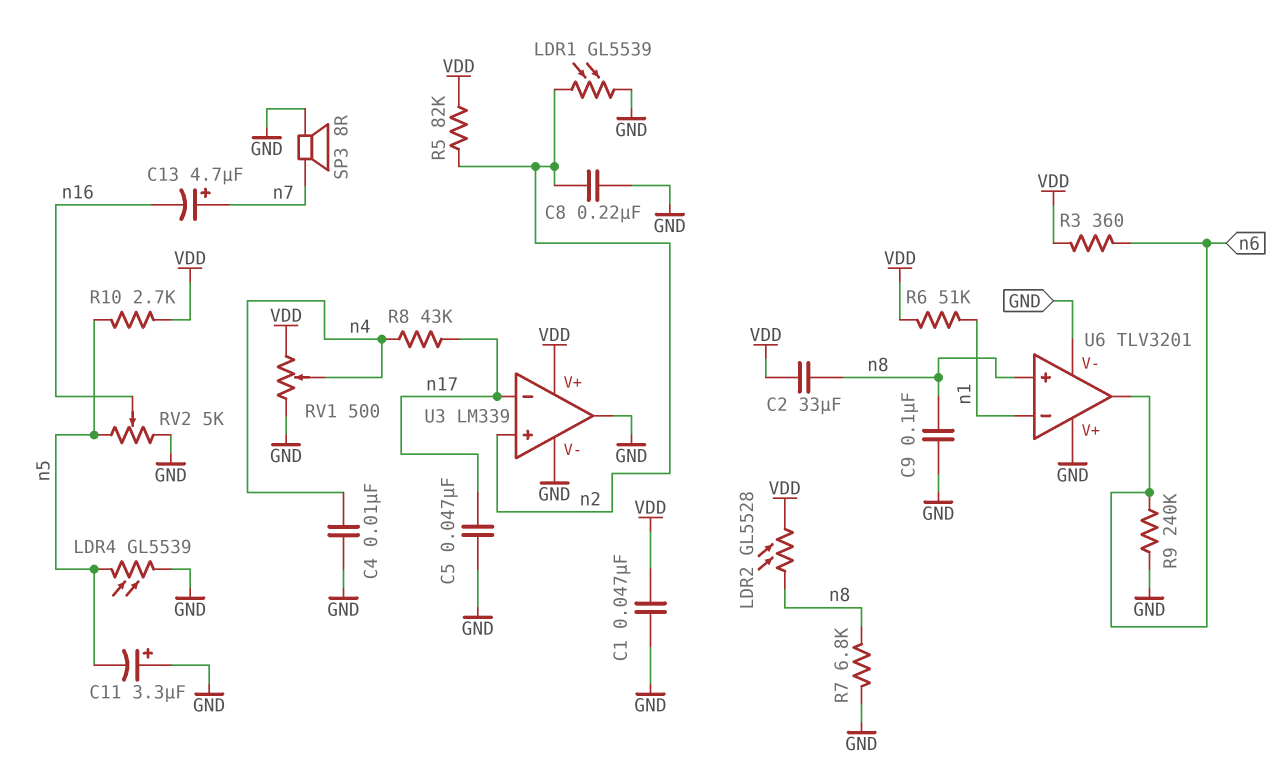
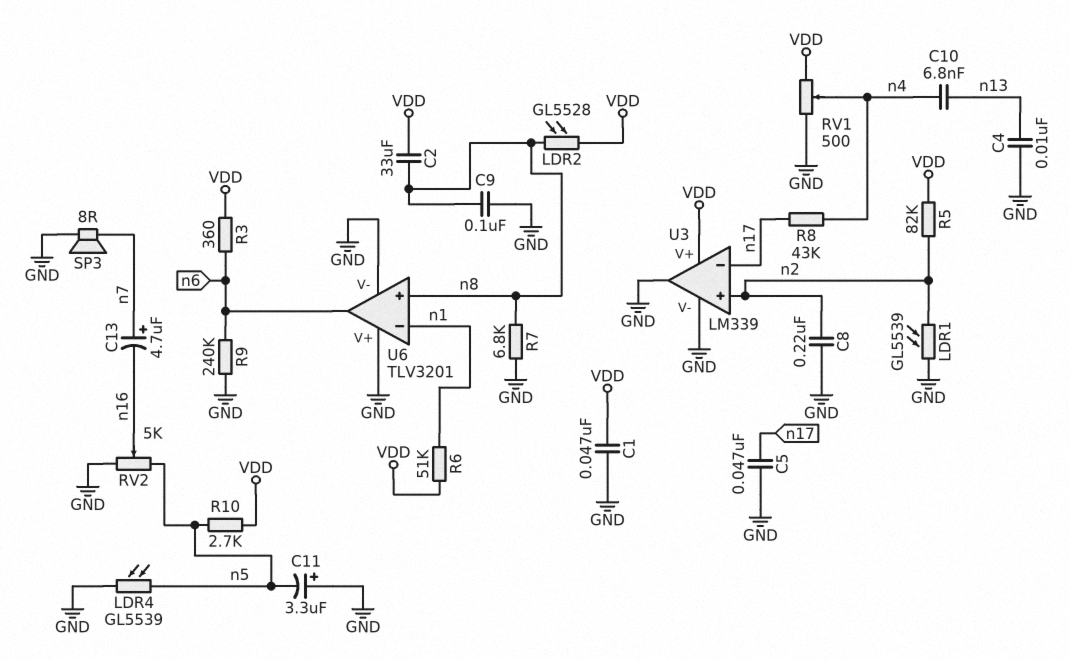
C4: 10nF (GND, n4) -> 10nF (GND, n13)
C10: none -> 6.8nF (n4, n13)

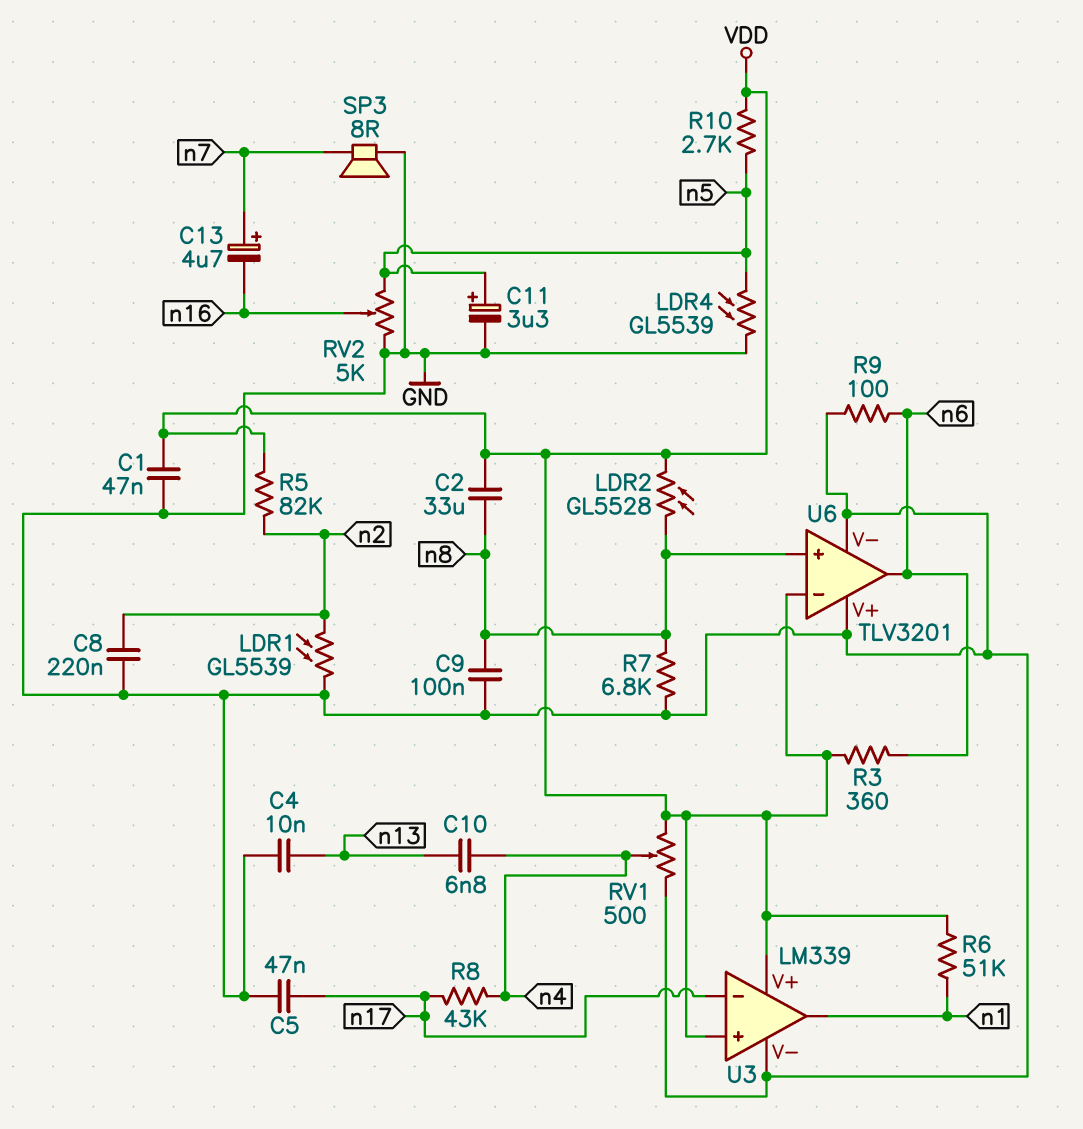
C11: 3.3uF (plus GND, minus n5) -> 3.3uF (plus n5, minus GND)
R9: 240k (GND, n6) -> 100 (GND, n6)
U3 pin in+: n2 -> VDD
U3 pin out: GND -> n1
U6 pin in-: n1 -> VDD

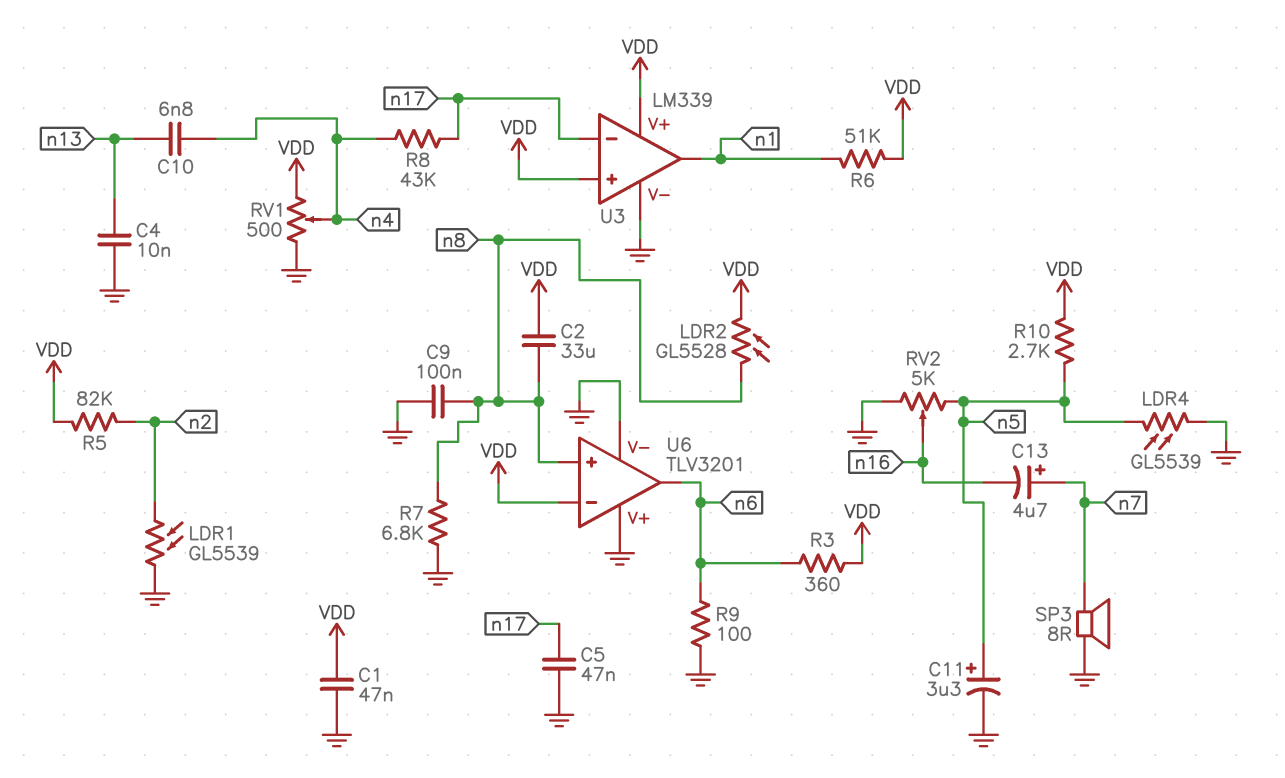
C8: 220nF (GND, n2) -> none

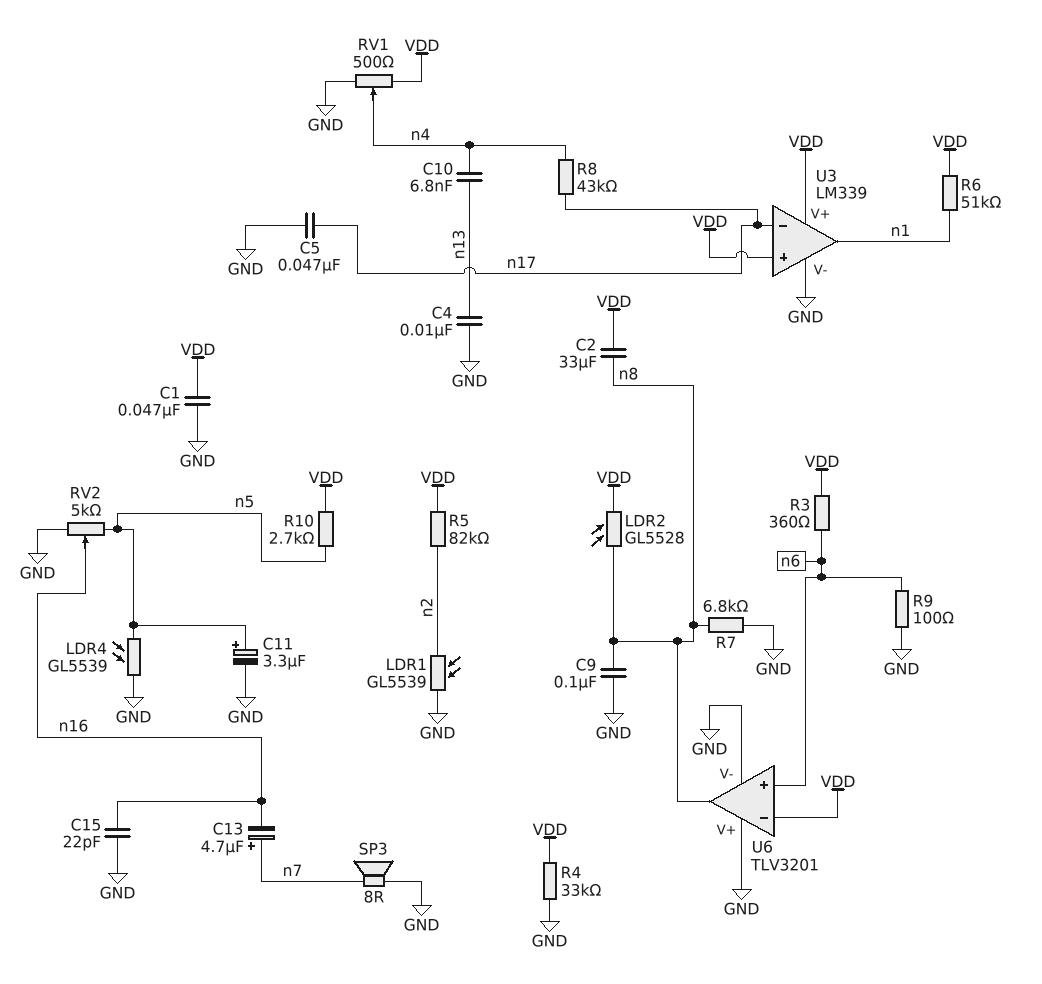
C15: none -> 22pF (GND, n16)
R4: none -> 33k (GND, VDD)
U6 pin in+: n8 -> n6
U6 pin out: n6 -> n8

